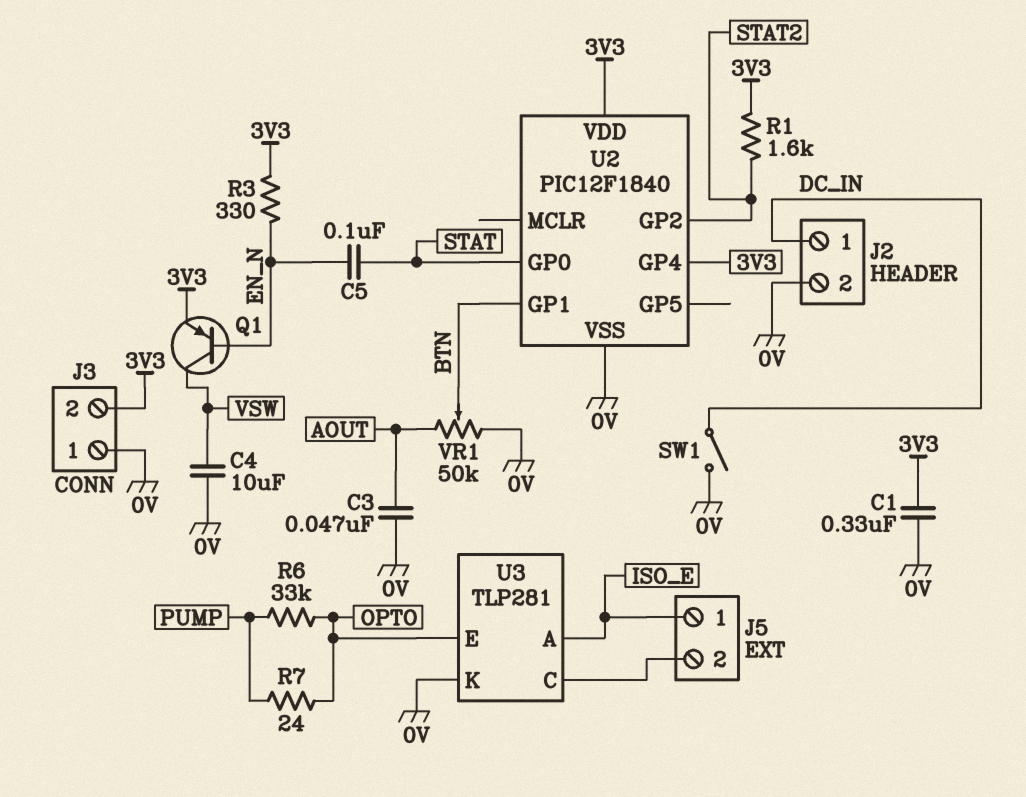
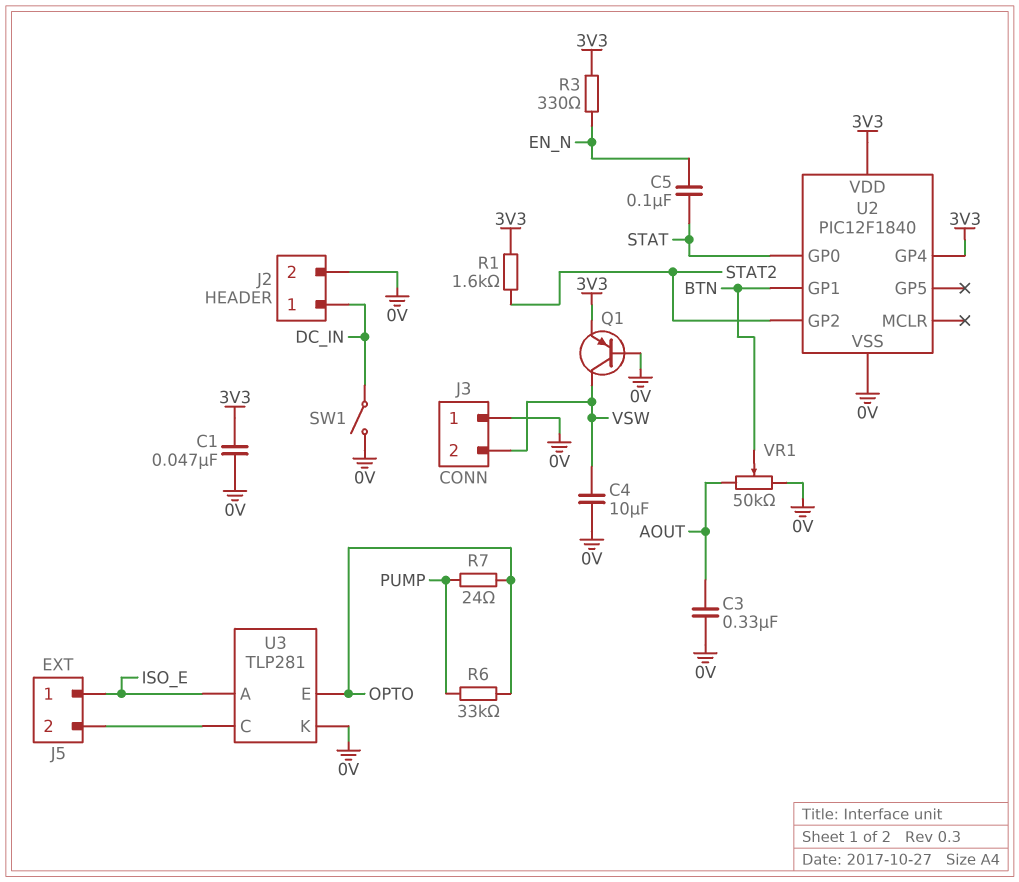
C1: 330nF (0V, 3V3) -> 47nF (0V, 3V3)
C3: 47nF (0V, AOUT) -> 330nF (0V, AOUT)
J3 pin 2: 3V3 -> VSW
Q1: PNP (B EN_N, C VSW, E 3V3) -> PNP (B 0V, C VSW, E 3V3)

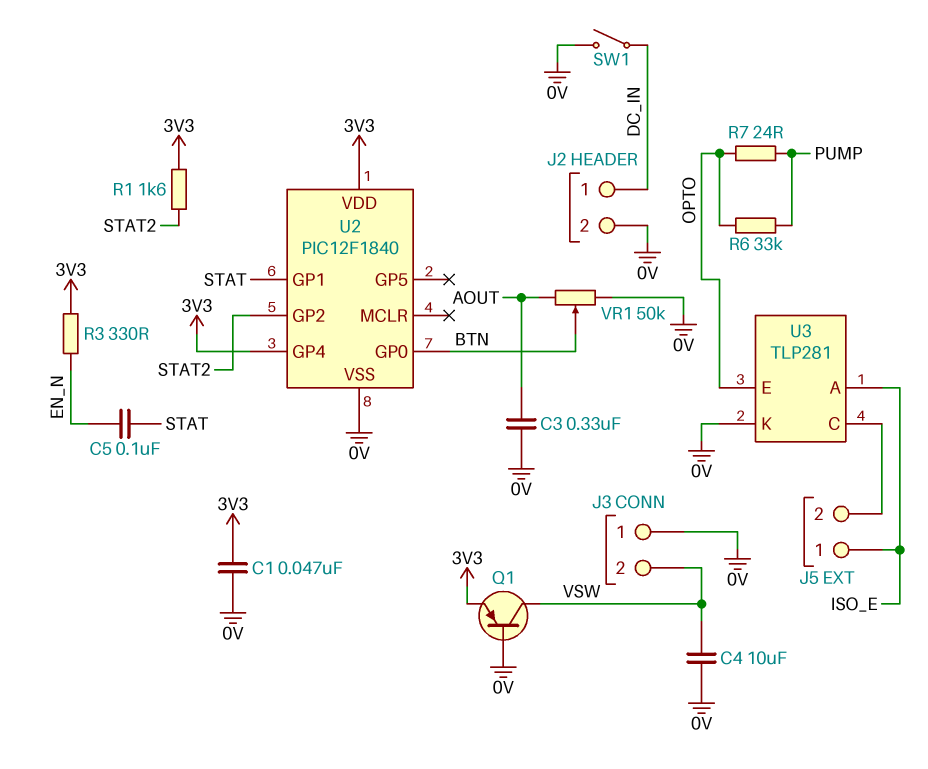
U2 pin GP0: STAT -> BTN
U2 pin GP1: BTN -> STAT

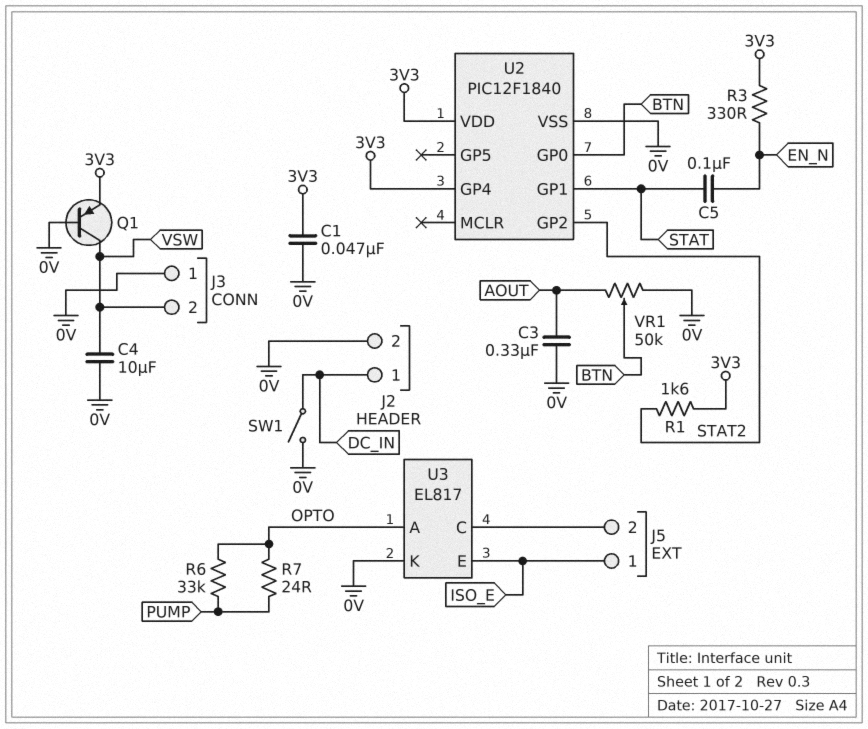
U3: TLP281 -> EL817
U3 pin A: ISO_E -> OPTO
U3 pin E: OPTO -> ISO_E

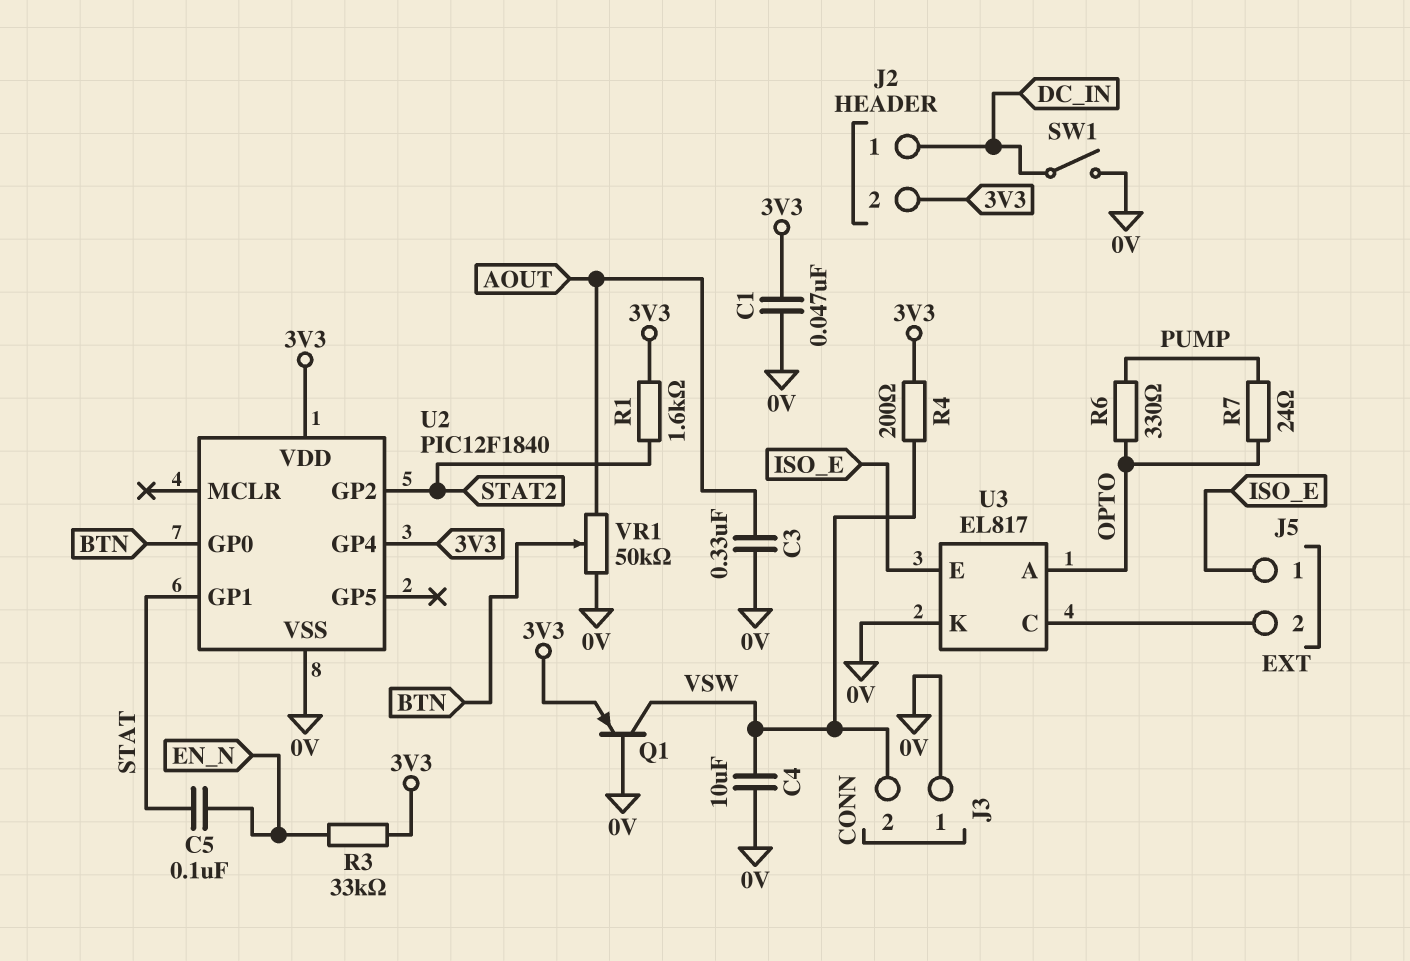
J2 pin 2: 0V -> 3V3
R3: 330 (3V3, EN_N) -> 33k (3V3, EN_N)
R4: none -> 200 (3V3, VSW)
R6: 33k (OPTO, PUMP) -> 330 (OPTO, PUMP)

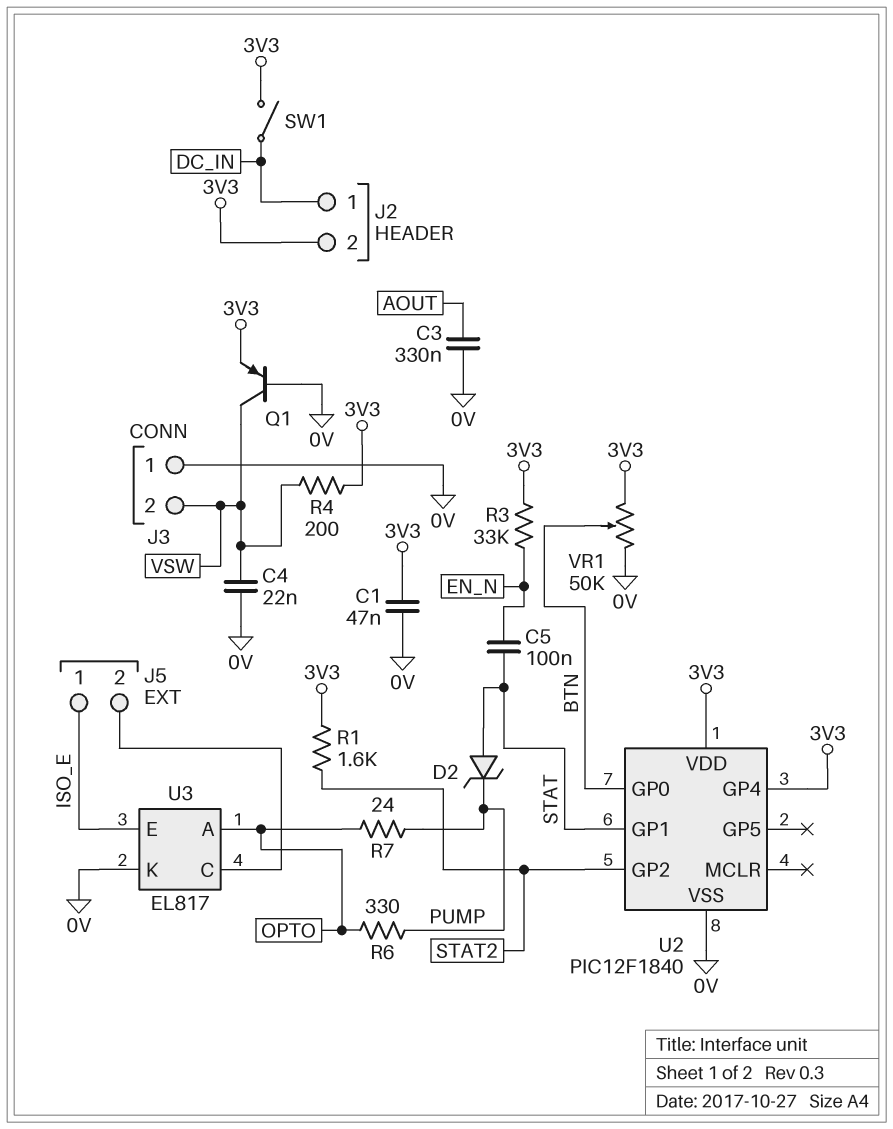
C4: 10uF (0V, VSW) -> 22nF (0V, VSW)
D2: none -> zener (A STAT, K PUMP)
SW1: switch (0V, DC_IN) -> switch (3V3, DC_IN)
VR1: 50k (0V, AOUT, wiper BTN) -> 50k (0V, 3V3, wiper BTN)

